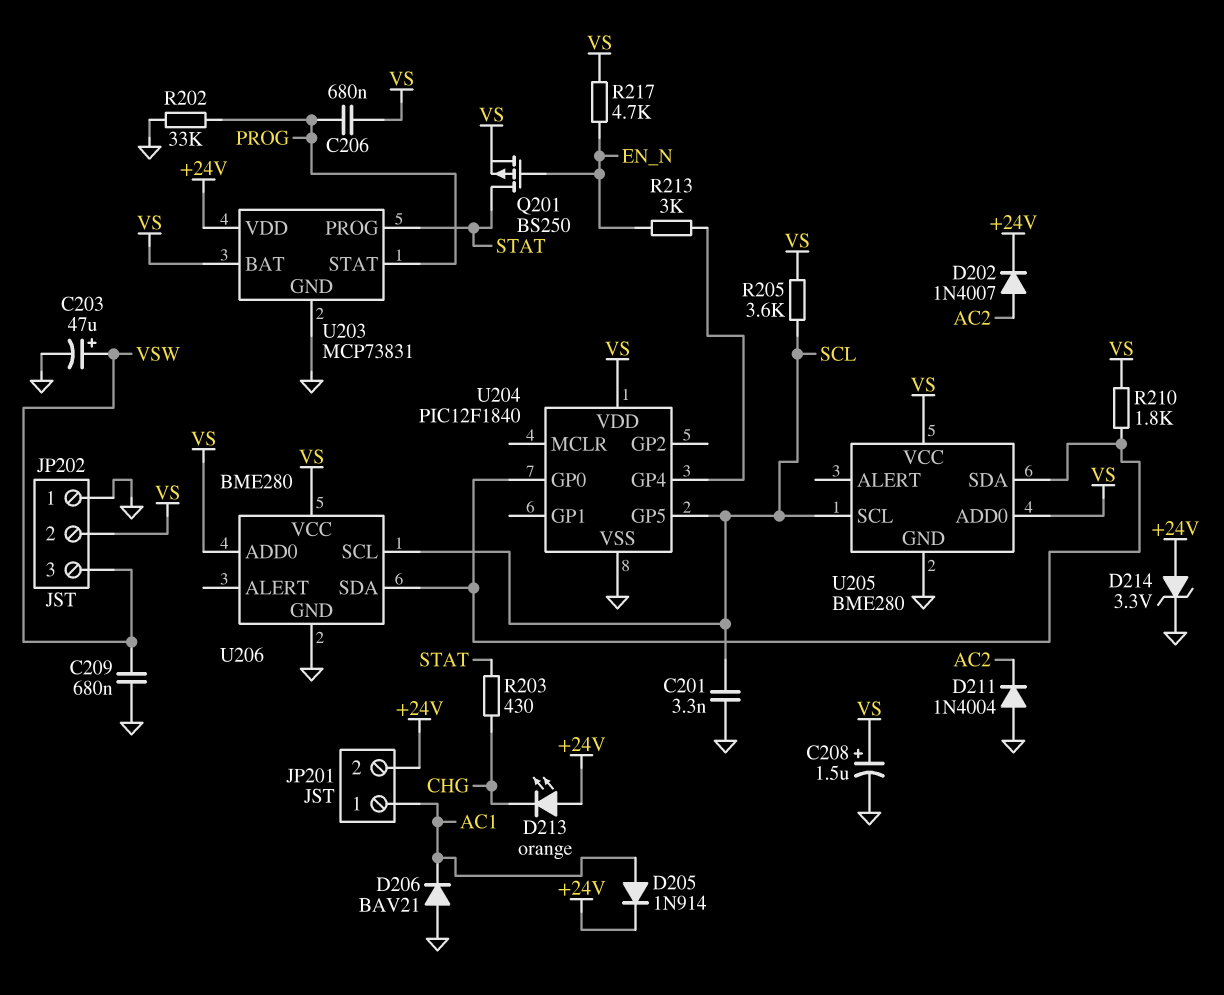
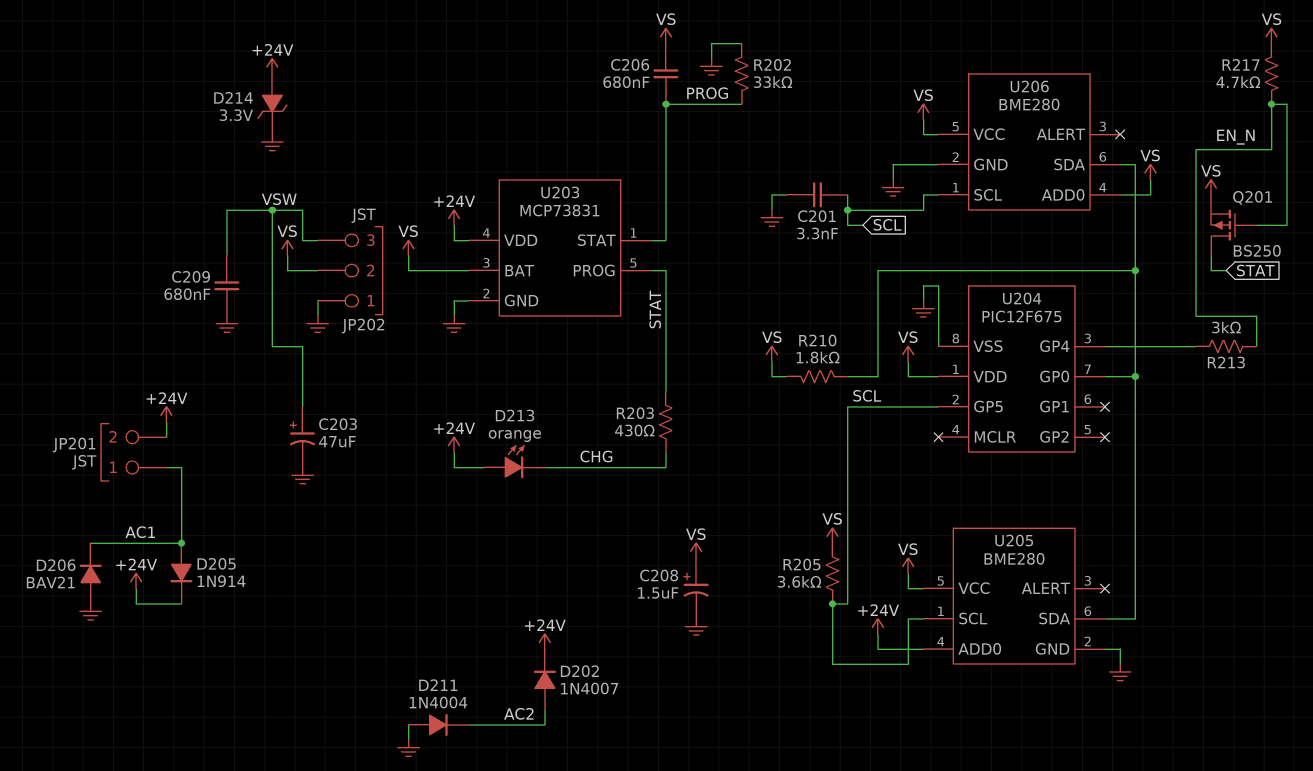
U204: PIC12F1840 -> PIC12F675
U205 pin ADD0: VS -> +24V

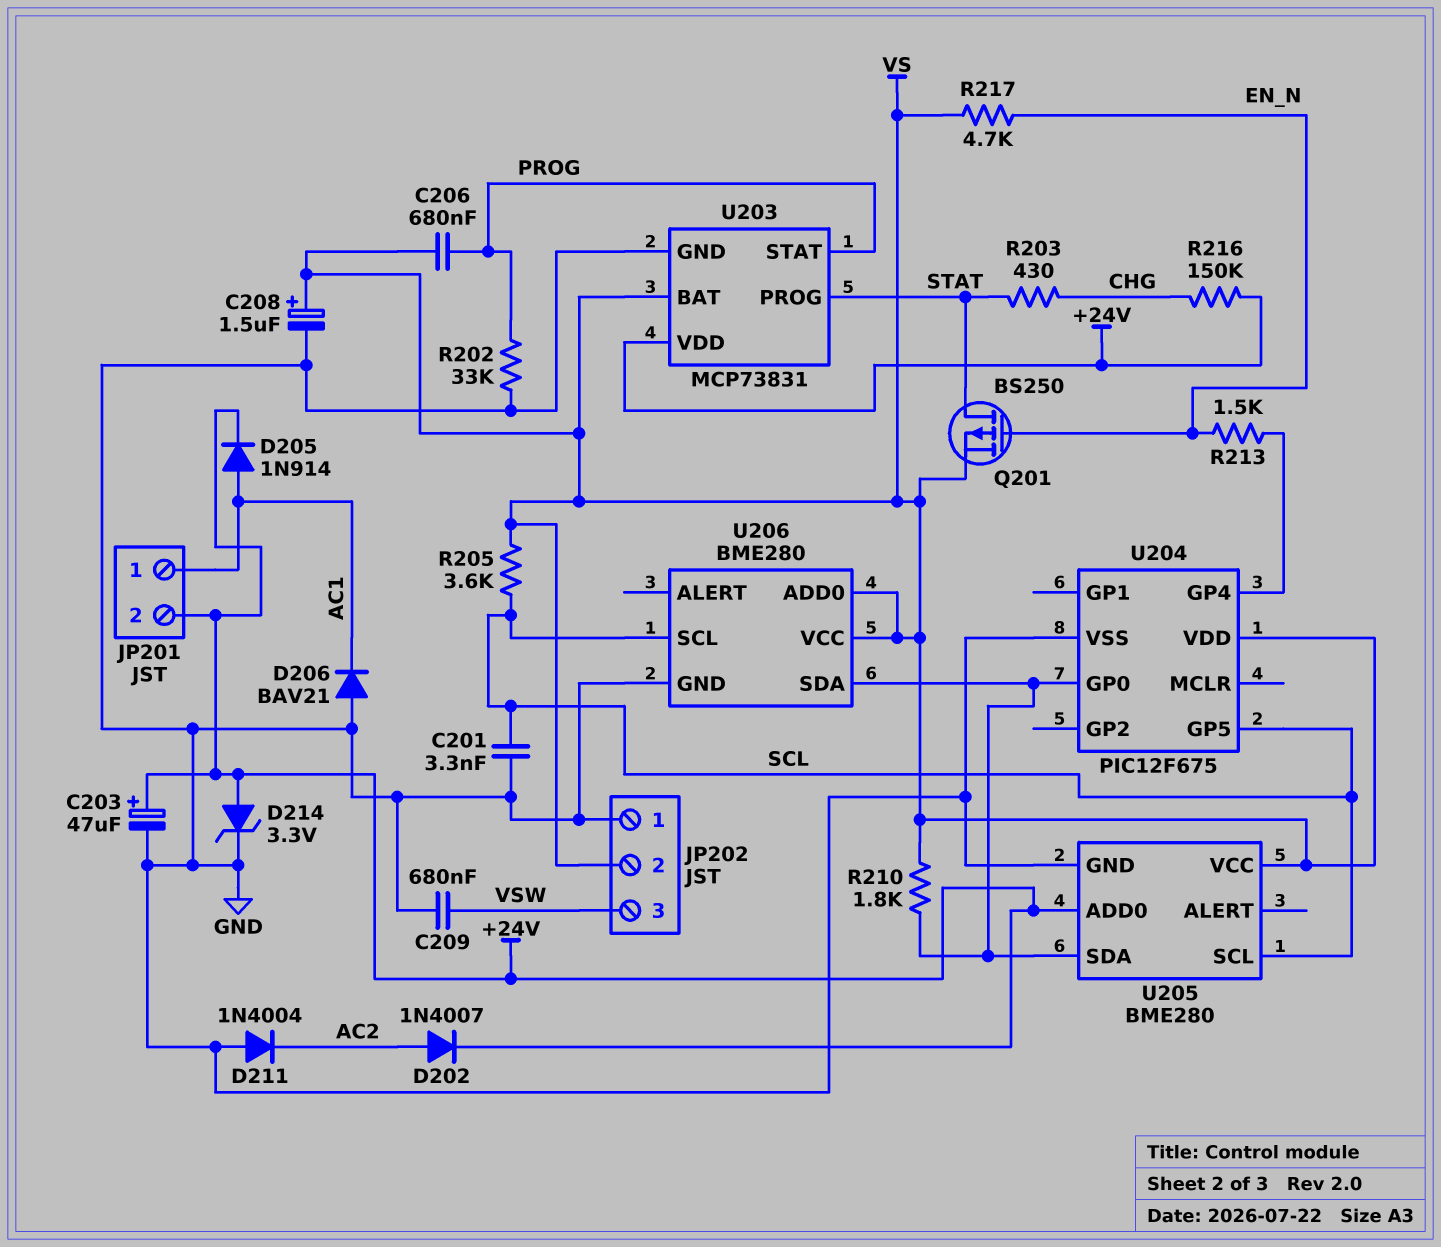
C203: 47uF (plus VSW, minus GND) -> 47uF (plus +24V, minus GND)
D213: LED orange (A +24V, K CHG) -> none
R213: 3k (EN_N, U204/GP4) -> 1.5k (EN_N, U204/GP4)
R216: none -> 150k (+24V, CHG)

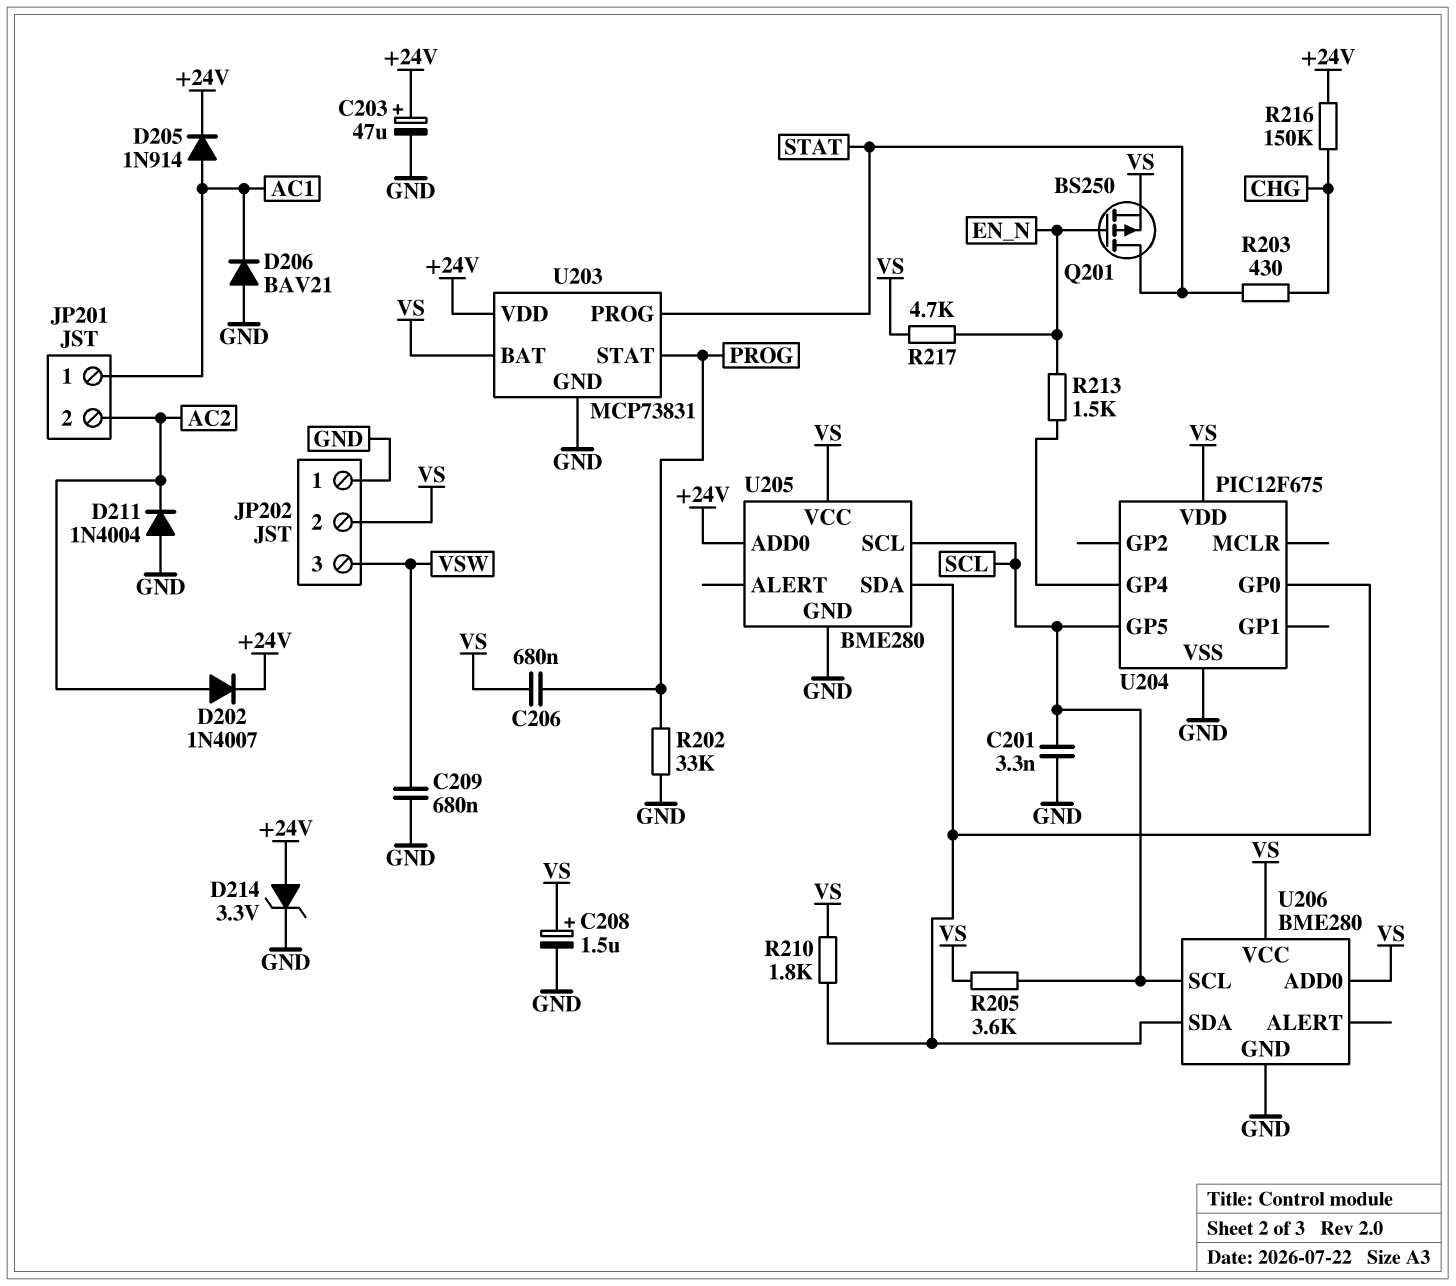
JP201 pin 2: +24V -> AC2

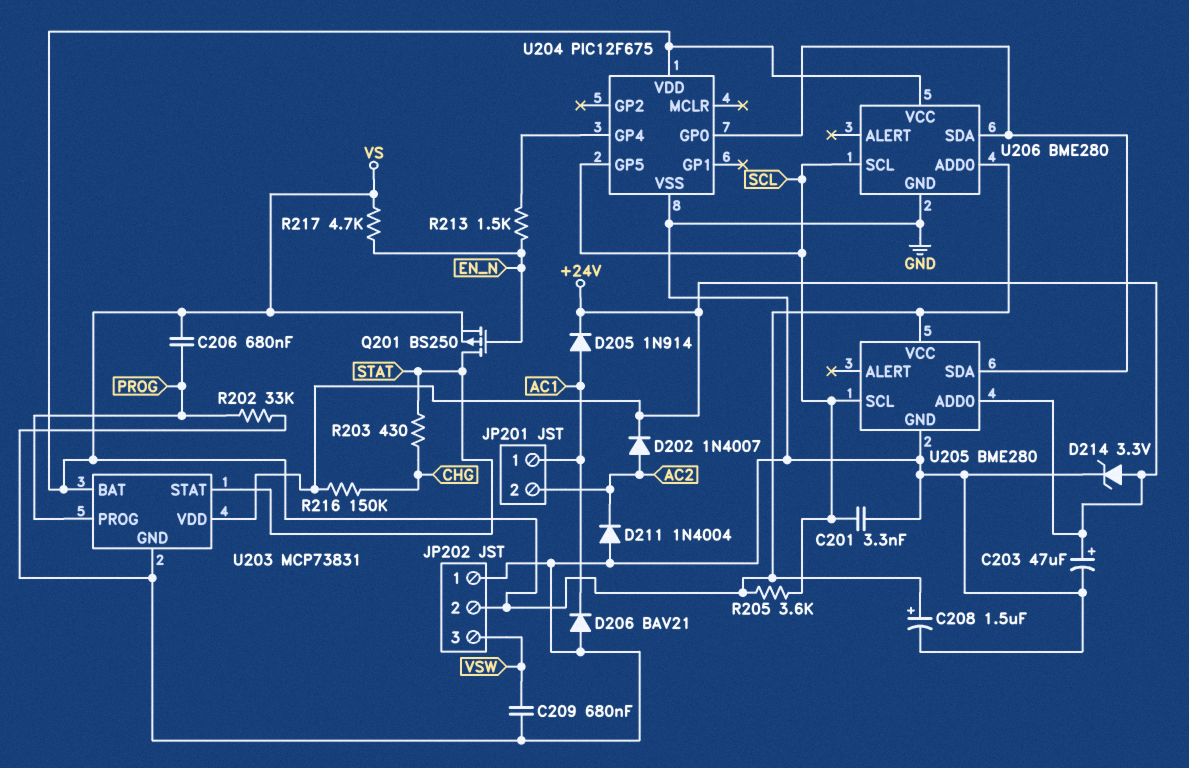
R210: 1.8k (U204/GP0, VS) -> none
U203 pin PROG: STAT -> PROG
U203 pin STAT: PROG -> STAT

